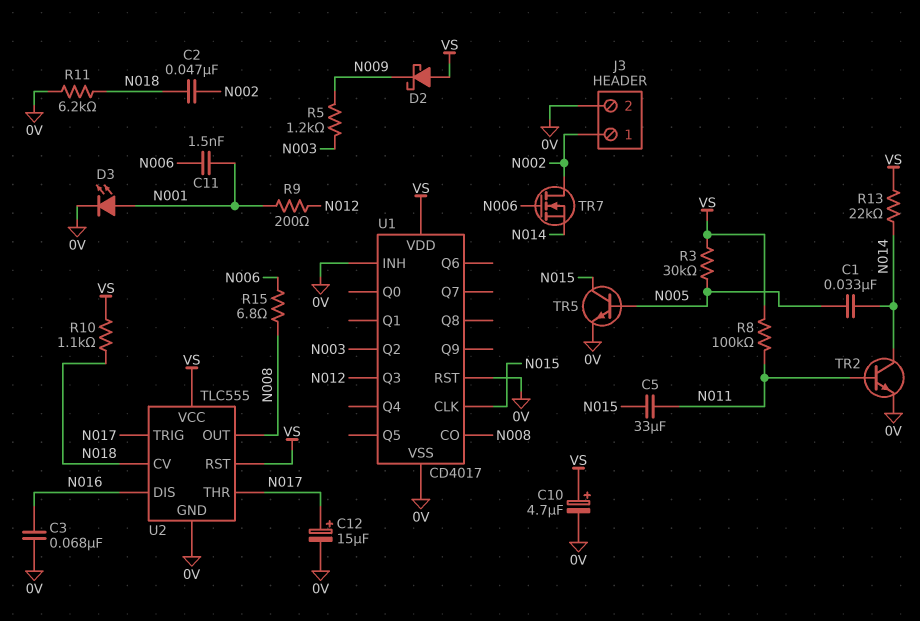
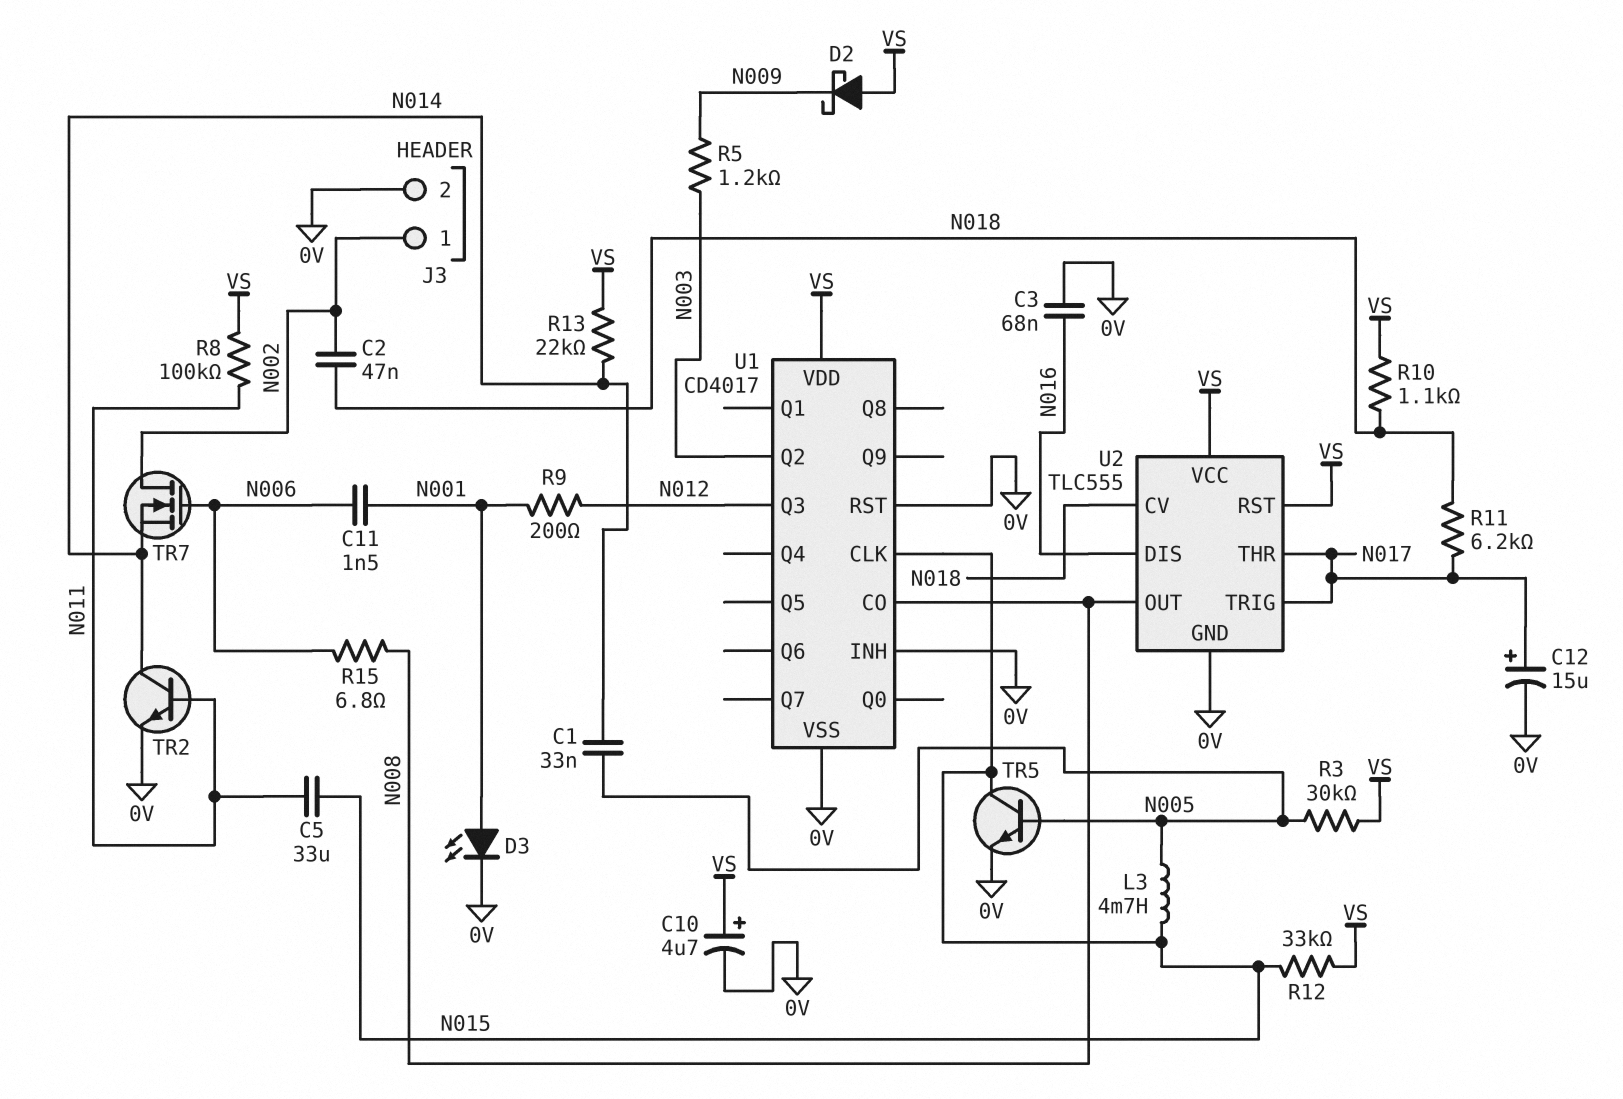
L3: none -> 4.7mH (N005, N015)
R11: 6.2k (0V, N018) -> 6.2k (N017, N018)
R12: none -> 33k (N015, VS)

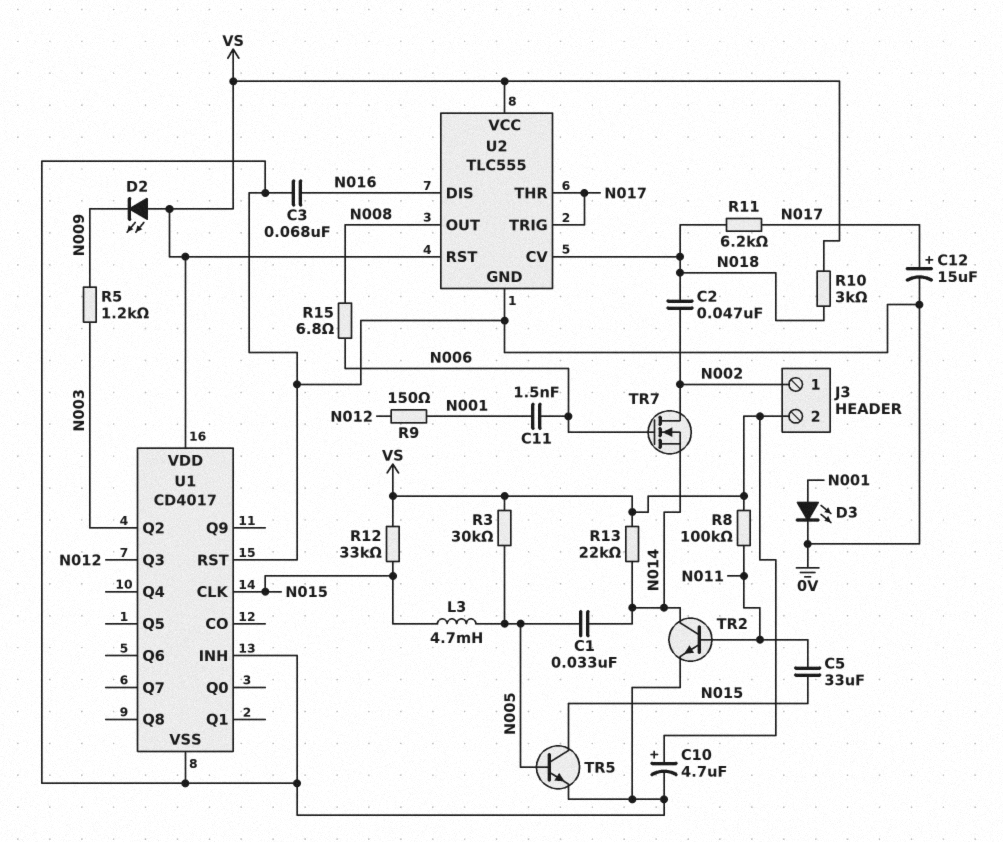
D2: schottky (A VS, K N009) -> LED (A VS, K N009)
J3 pin 2: 0V -> VS
R9: 200 (N001, N012) -> 150 (N001, N012)
R10: 1.1k (N018, VS) -> 3k (N018, VS)
U1 pin CO: N008 -> none

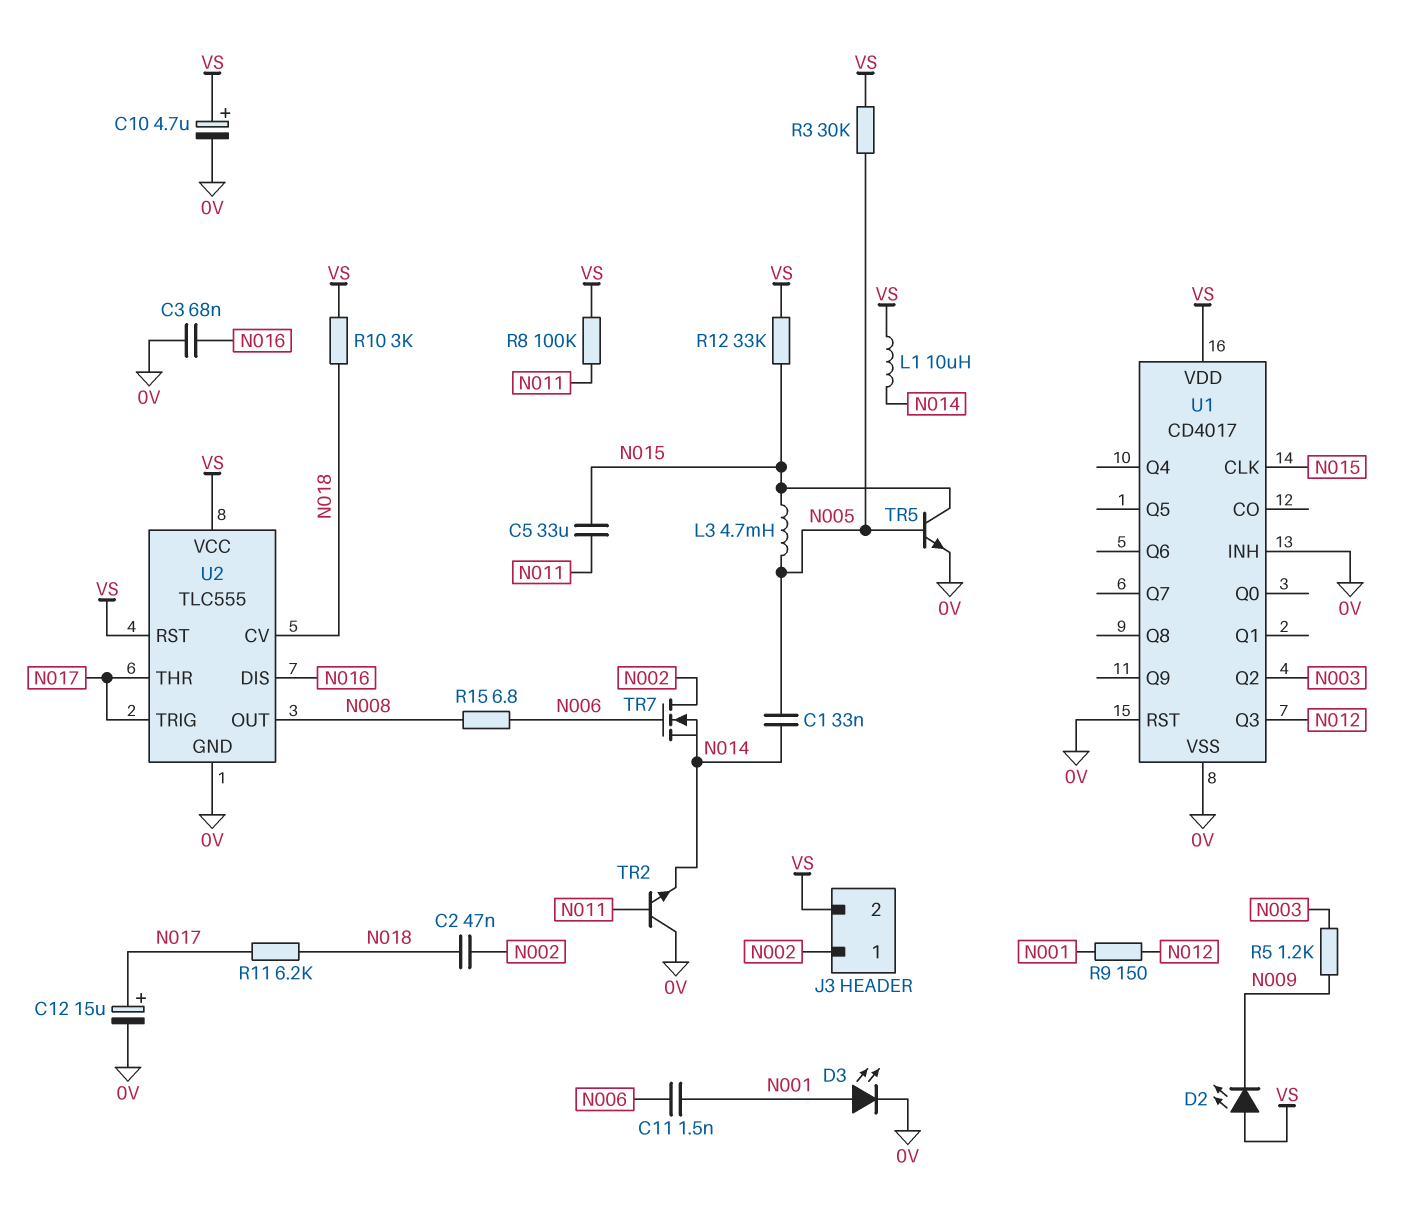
L1: none -> 10uH (N014, VS)
R13: 22k (N014, VS) -> none
TR2: NPN (B N011, C N014, E 0V) -> NPN (B N011, C 0V, E N014)

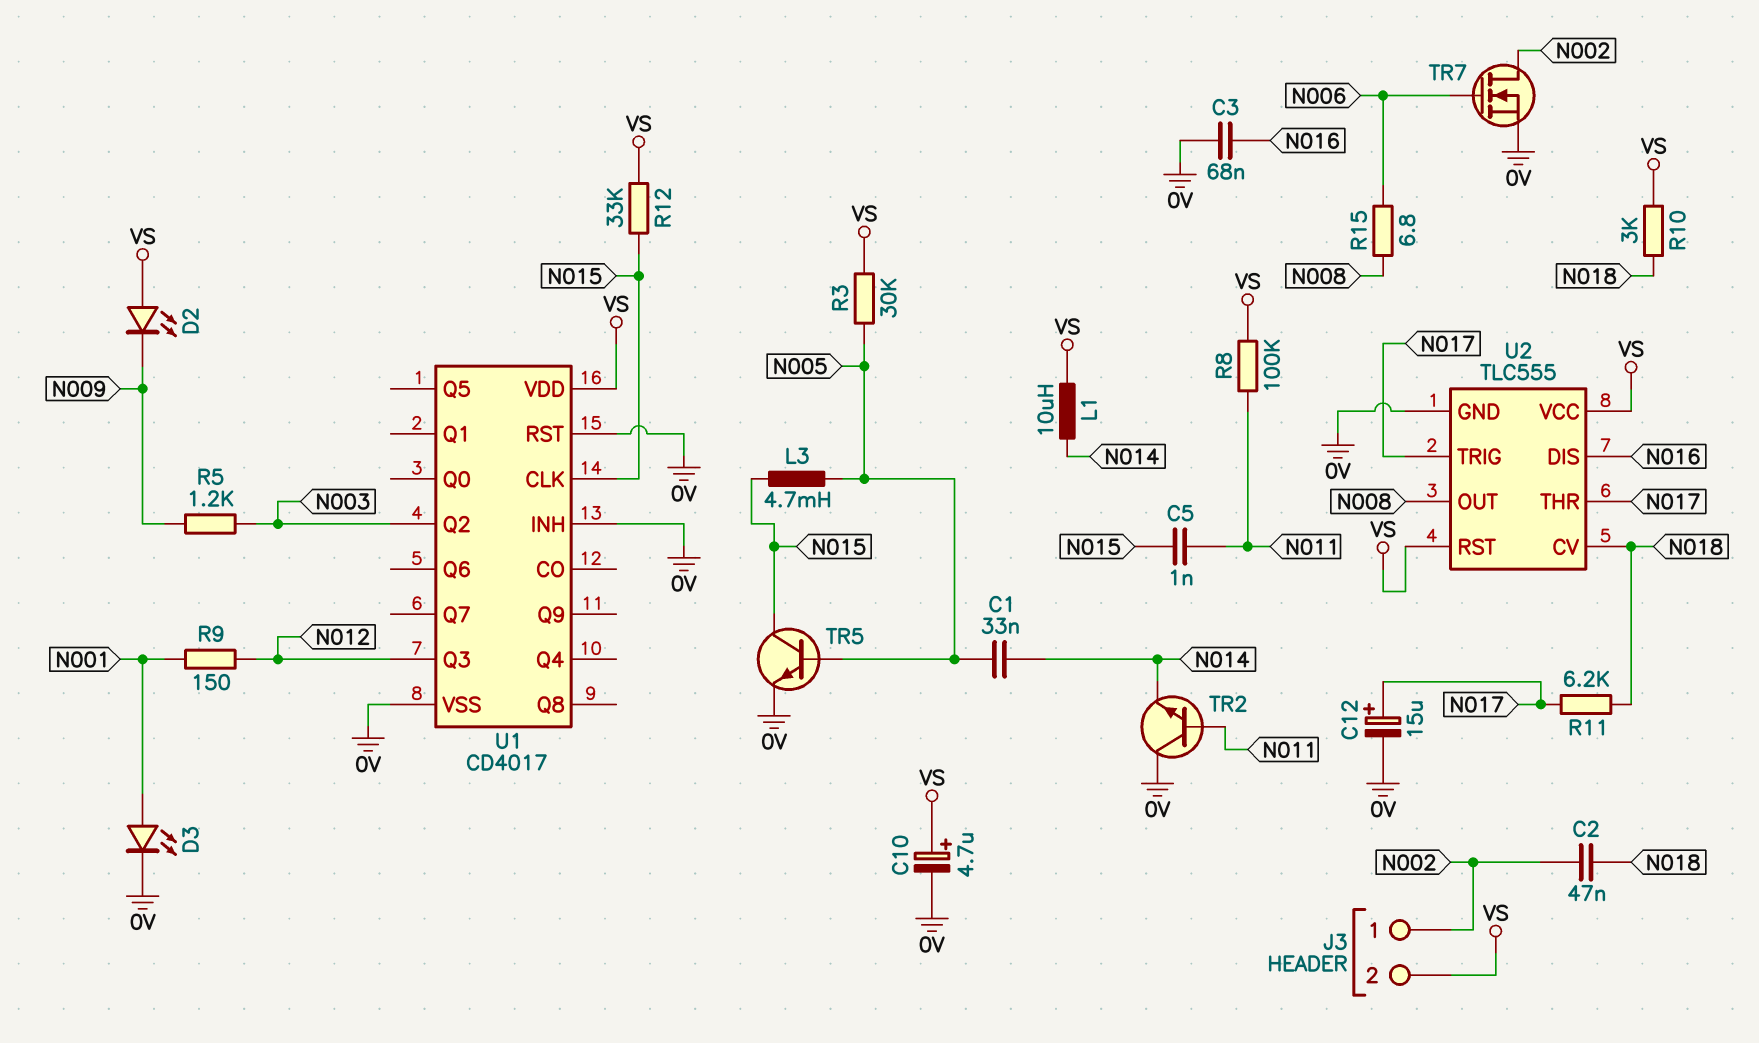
C5: 33uF (N011, N015) -> 1nF (N011, N015)
C11: 1.5nF (N001, N006) -> none
TR7: NMOS (G N006, D N002, S N014) -> NMOS (G N006, D N002, S 0V)

